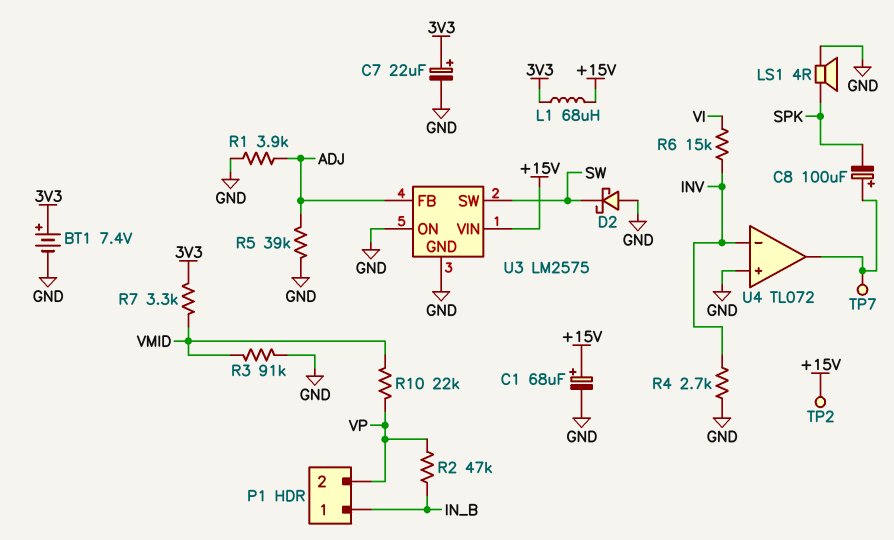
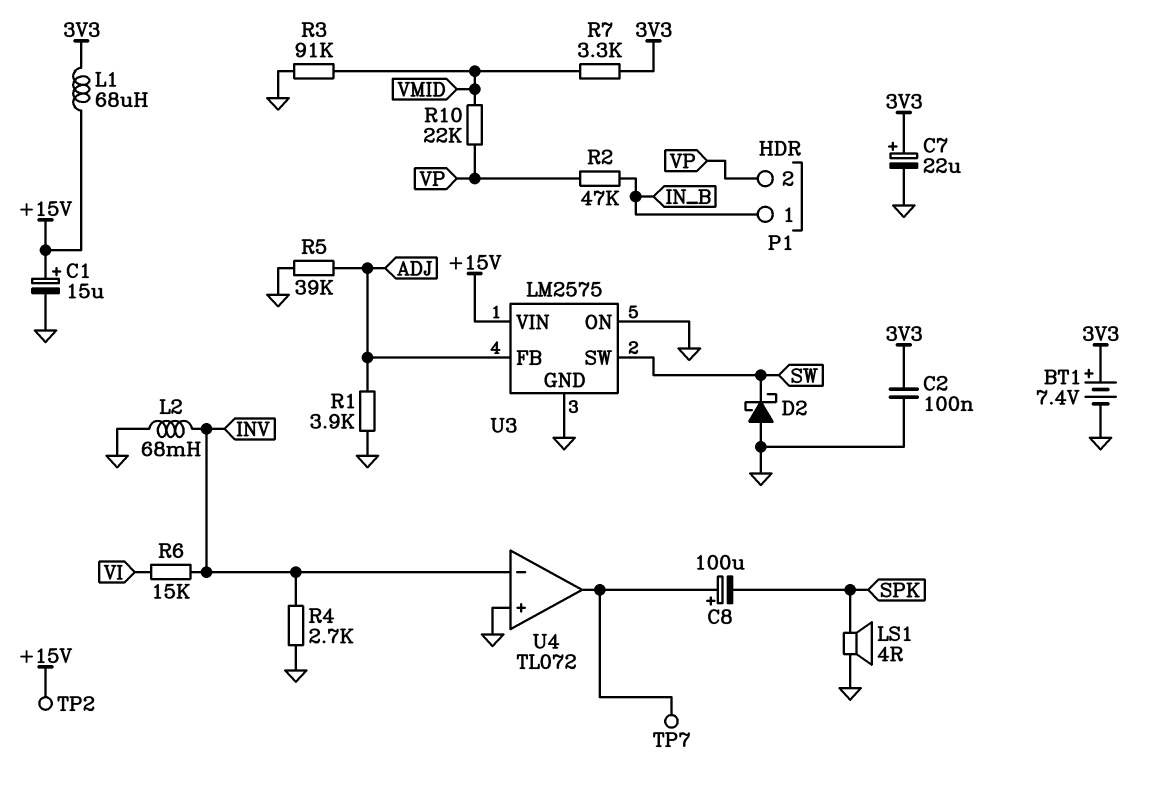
C1: 68uF (plus +15V, minus GND) -> 15uF (plus +15V, minus GND)
C2: none -> 100nF (3V3, GND)
L2: none -> 68mH (GND, INV)

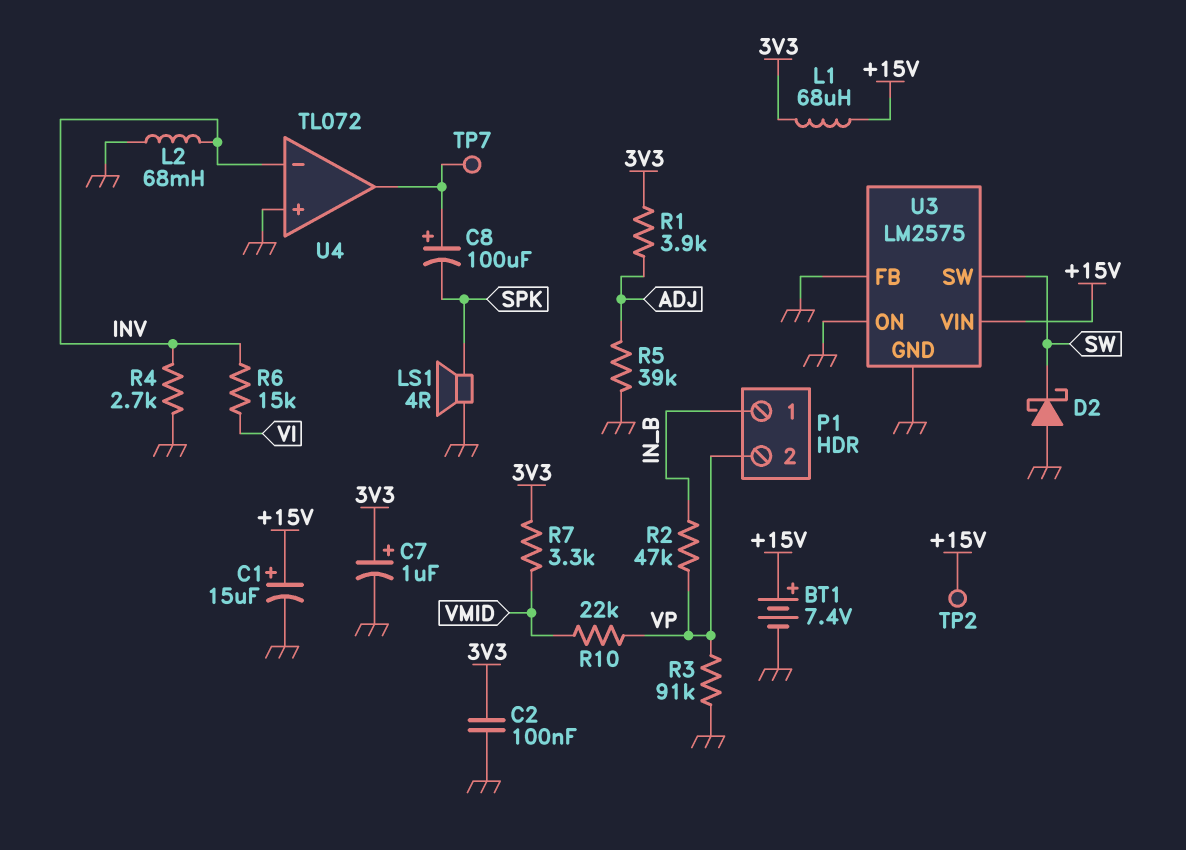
BT1: 7.4V (plus 3V3, minus GND) -> 7.4V (plus +15V, minus GND)
C7: 22uF (plus 3V3, minus GND) -> 1uF (plus 3V3, minus GND)
R1: 3.9k (ADJ, GND) -> 3.9k (3V3, ADJ)
R3: 91k (GND, VMID) -> 91k (GND, VP)
U3 pin FB: ADJ -> GND

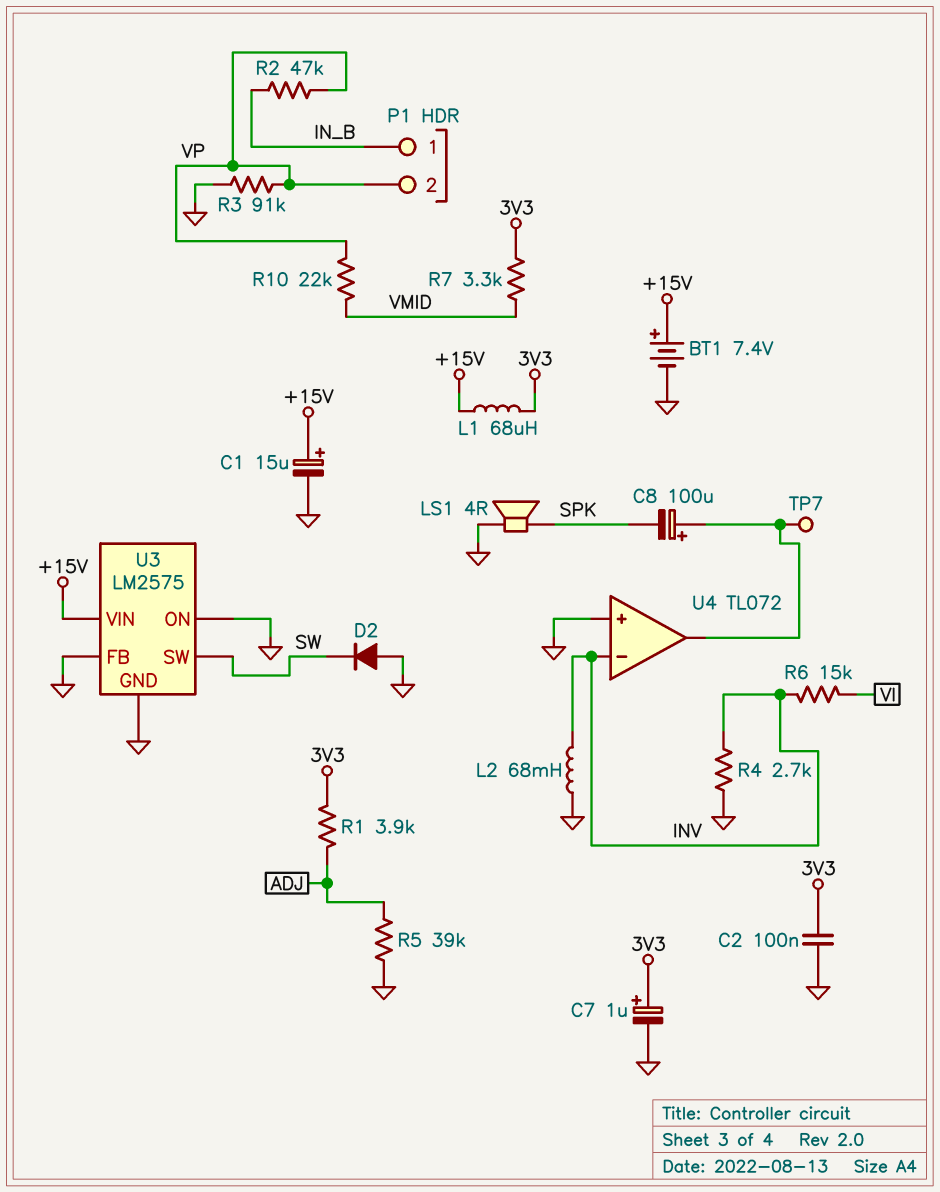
D2: schottky (A GND, K SW) -> diode (A GND, K SW)
TP2: test point (+15V) -> none

